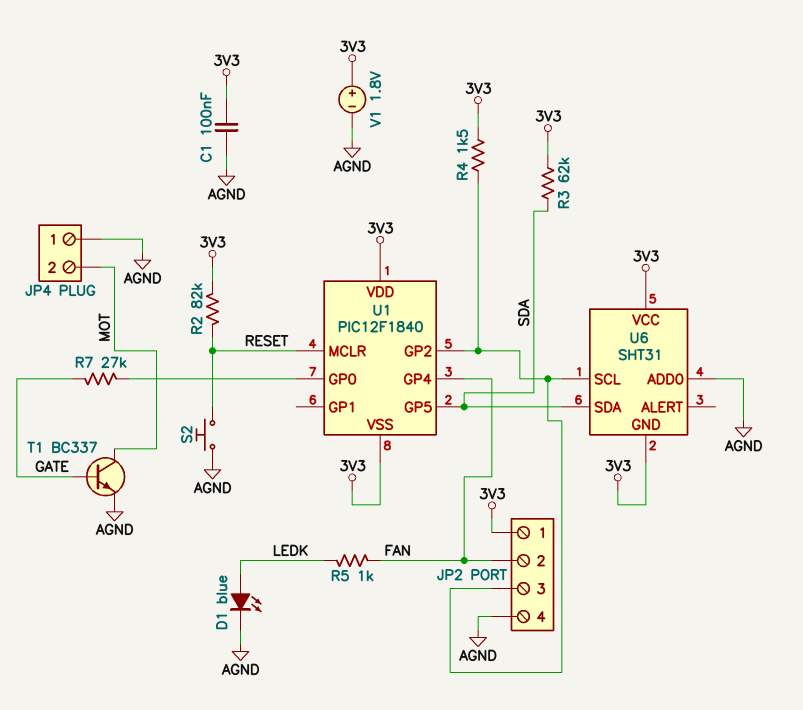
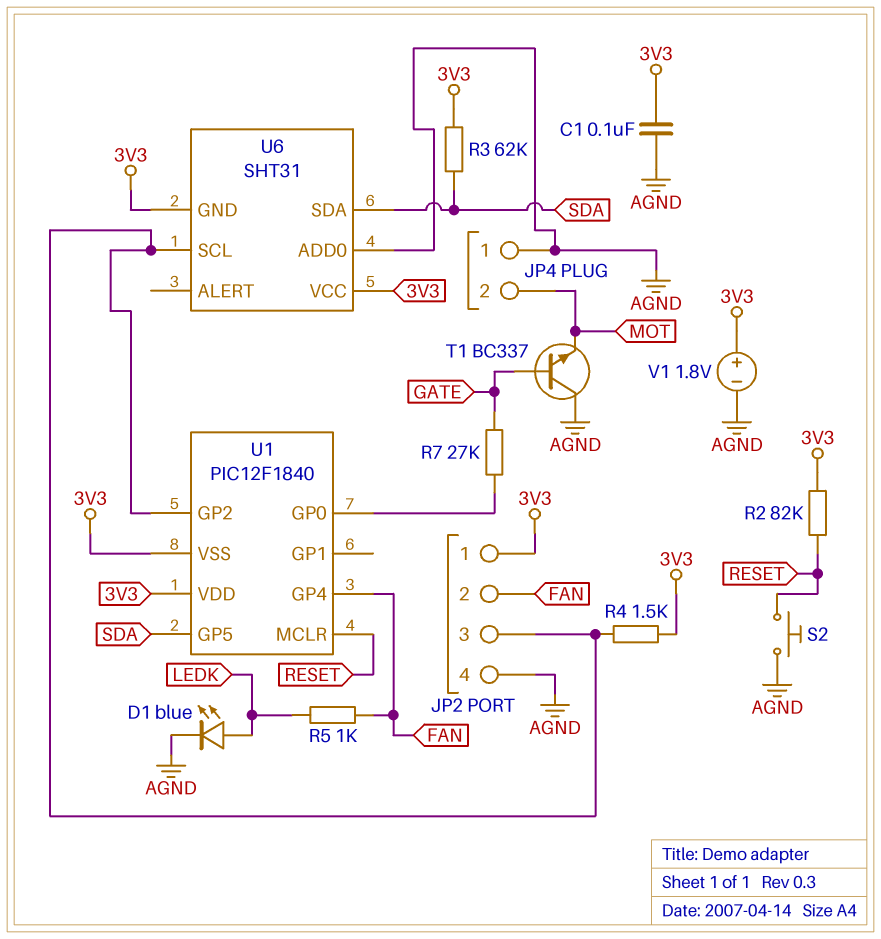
T1: NPN BC337 (B GATE, C MOT, E AGND) -> NPN BC337 (B GATE, C AGND, E MOT)

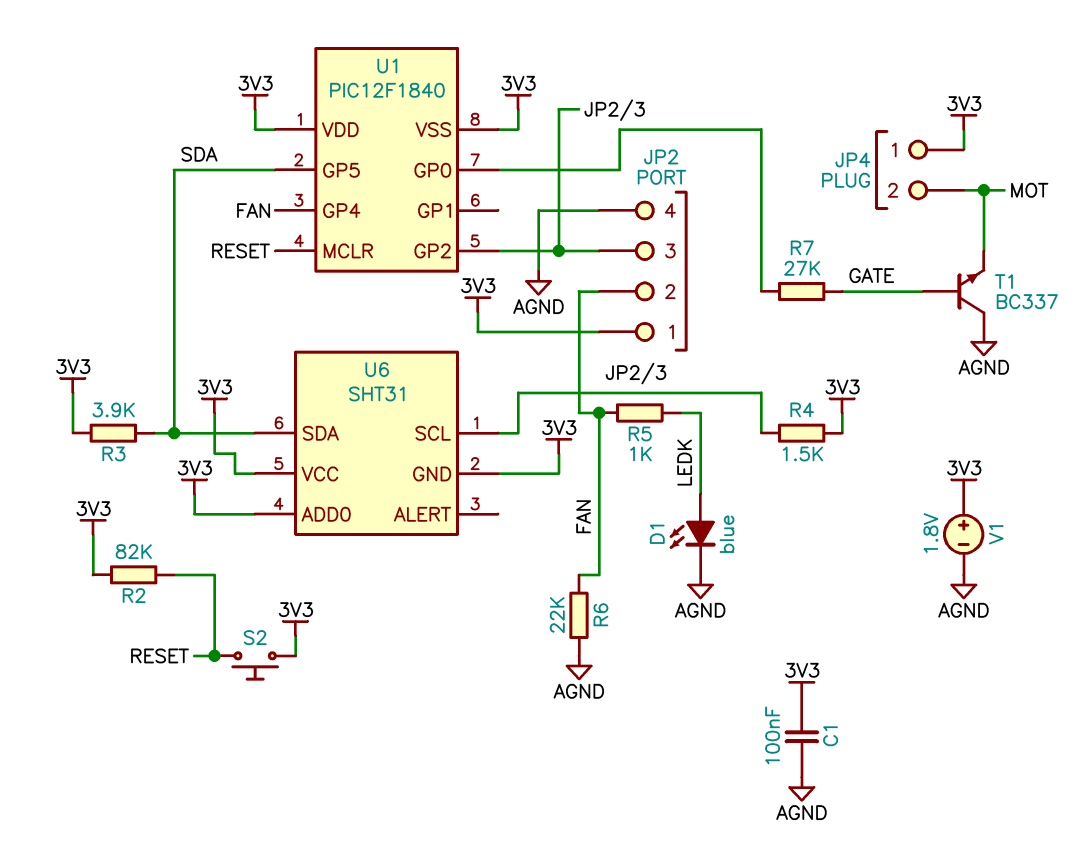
JP4 pin 1: AGND -> 3V3
R3: 62k (3V3, SDA) -> 3.9k (3V3, SDA)
R6: none -> 22k (AGND, FAN)
S2: button (AGND, RESET) -> button (3V3, RESET)
U6 pin ADD0: AGND -> 3V3

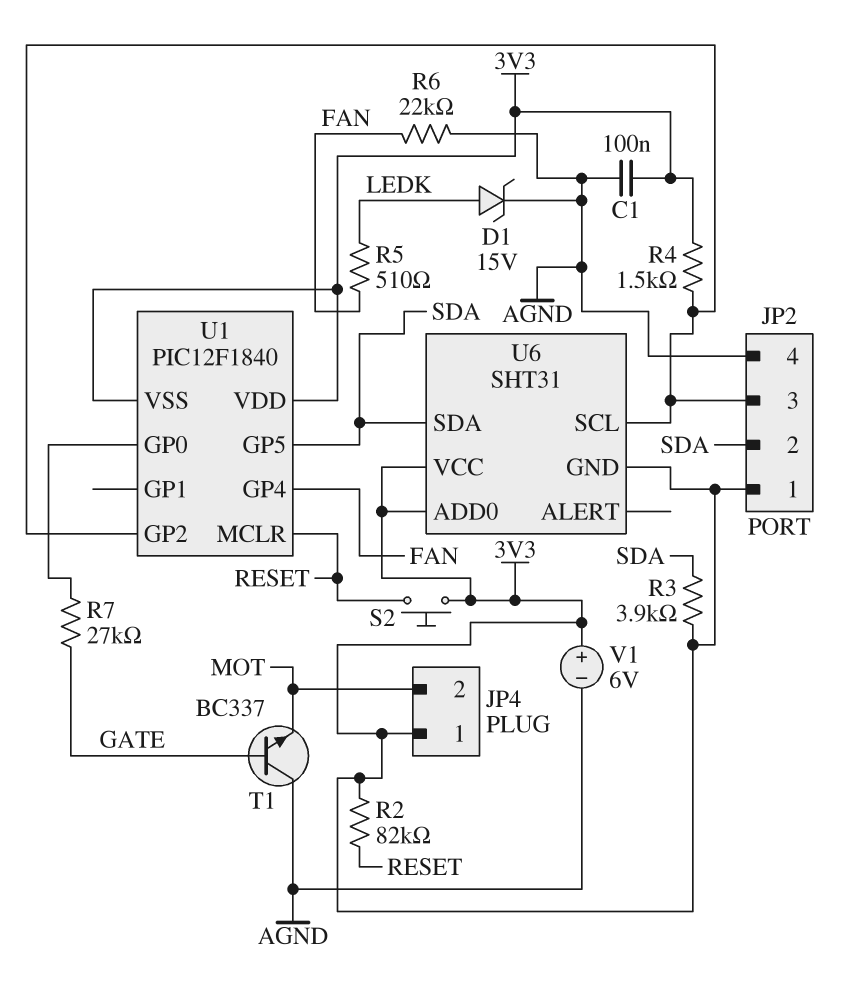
D1: LED blue (A LEDK, K AGND) -> zener 15V (A LEDK, K AGND)
JP2 pin 2: FAN -> SDA
R5: 1k (FAN, LEDK) -> 510 (FAN, LEDK)
V1: 1.8V (plus 3V3, minus AGND) -> 6V (plus 3V3, minus AGND)

